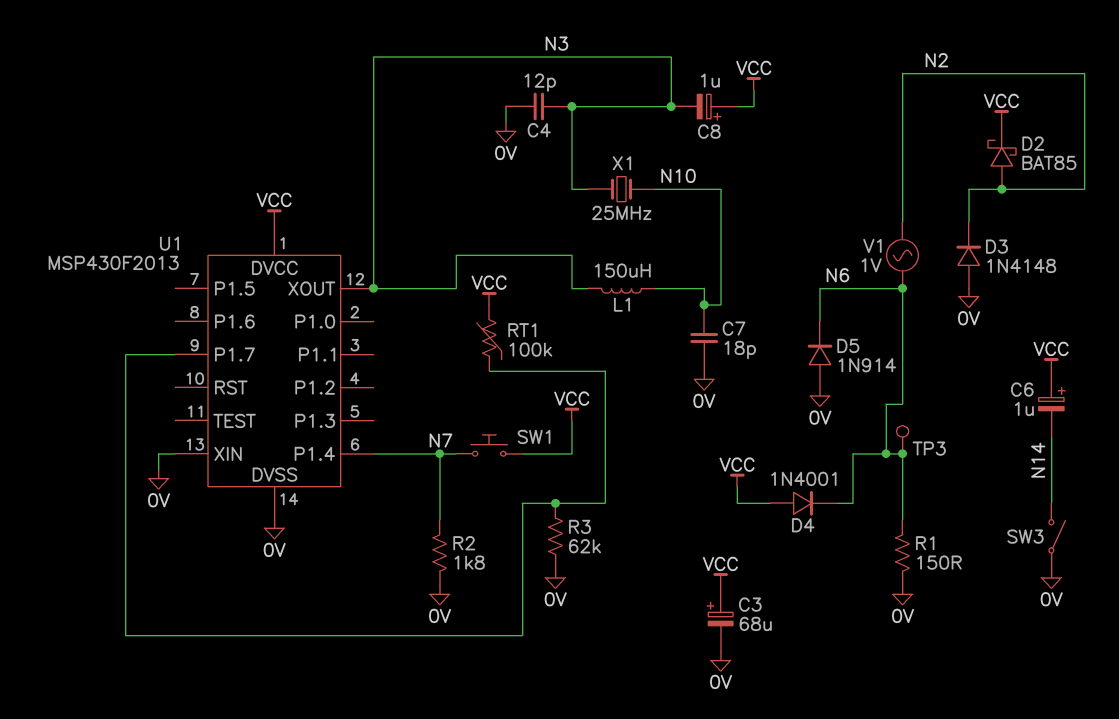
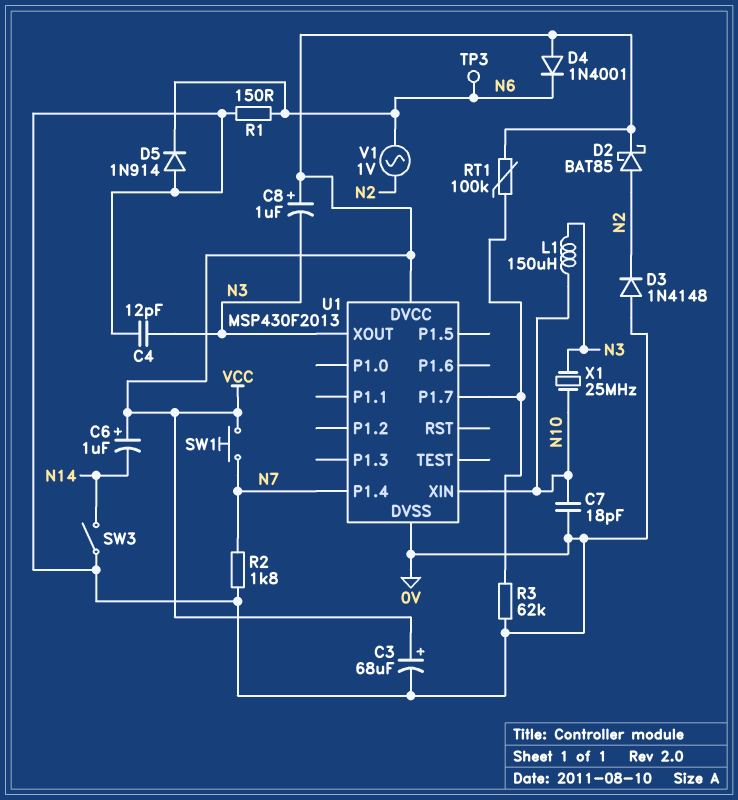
U1 pin XIN: 0V -> N10

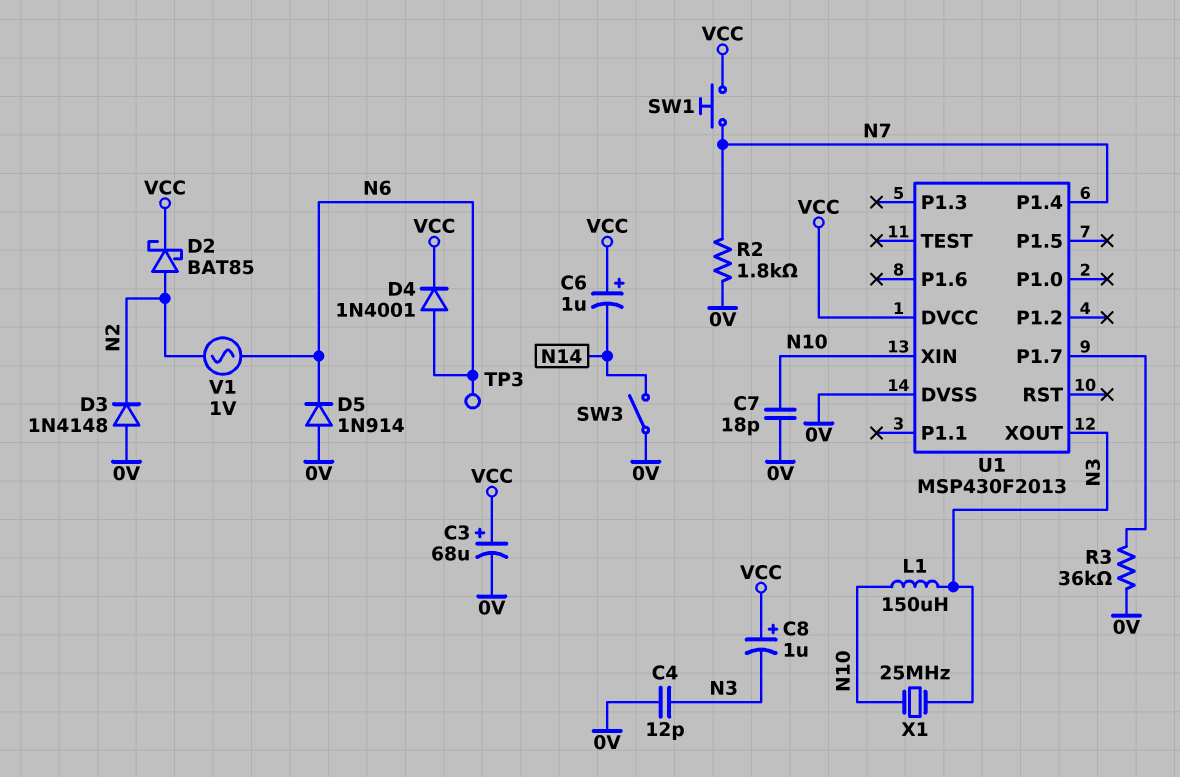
D4: diode 1N4001 (A VCC, K N6) -> diode 1N4001 (A N6, K VCC)
R1: 150 (0V, N6) -> none
R3: 62k (0V, U1/P1.7) -> 36k (0V, U1/P1.7)
RT1: 100k (U1/P1.7, VCC) -> none

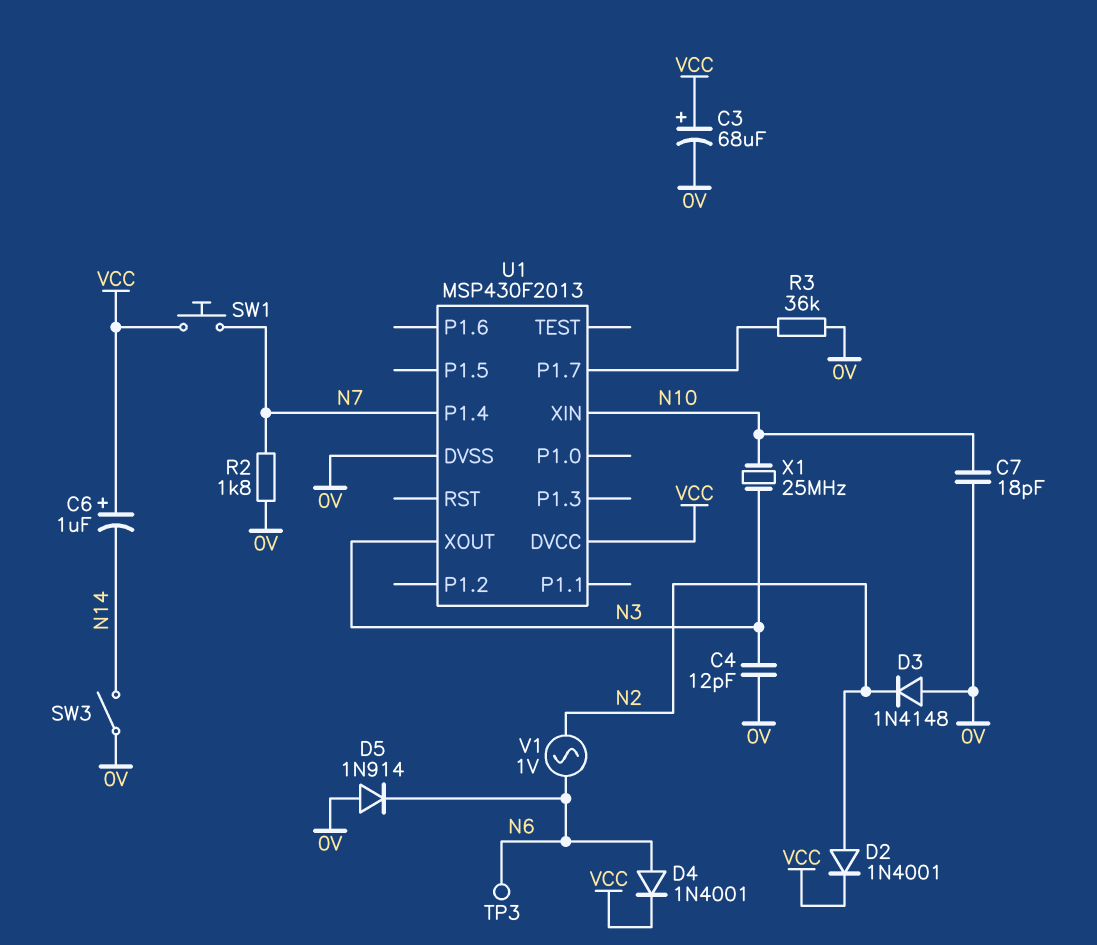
C8: 1uF (plus VCC, minus N3) -> none
D2: schottky BAT85 (A N2, K VCC) -> diode 1N4001 (A N2, K VCC)
L1: 150uH (N3, N10) -> none

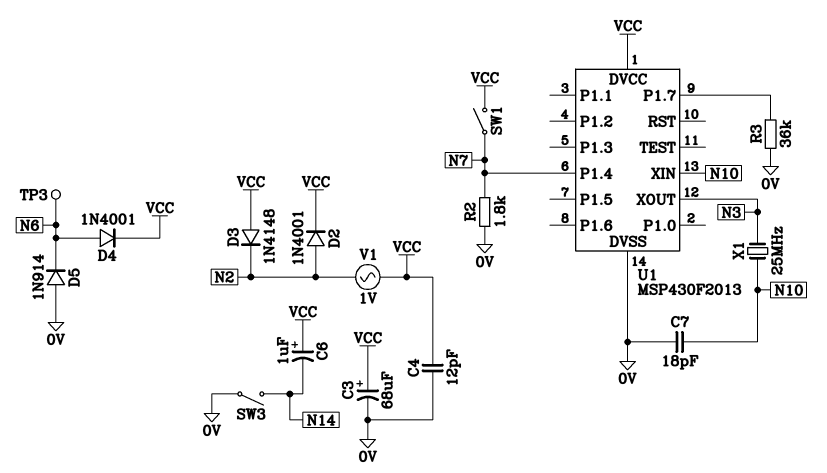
C4: 12pF (0V, N3) -> 12pF (0V, VCC)
D3: diode 1N4148 (A 0V, K N2) -> diode 1N4148 (A VCC, K N2)
SW1: button (N7, VCC) -> switch (N7, VCC)
V1: AC 1V (N2, N6) -> AC 1V (N2, VCC)

